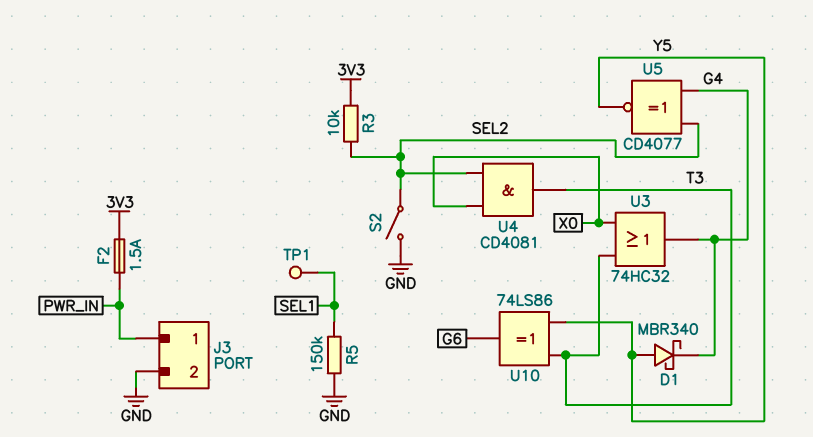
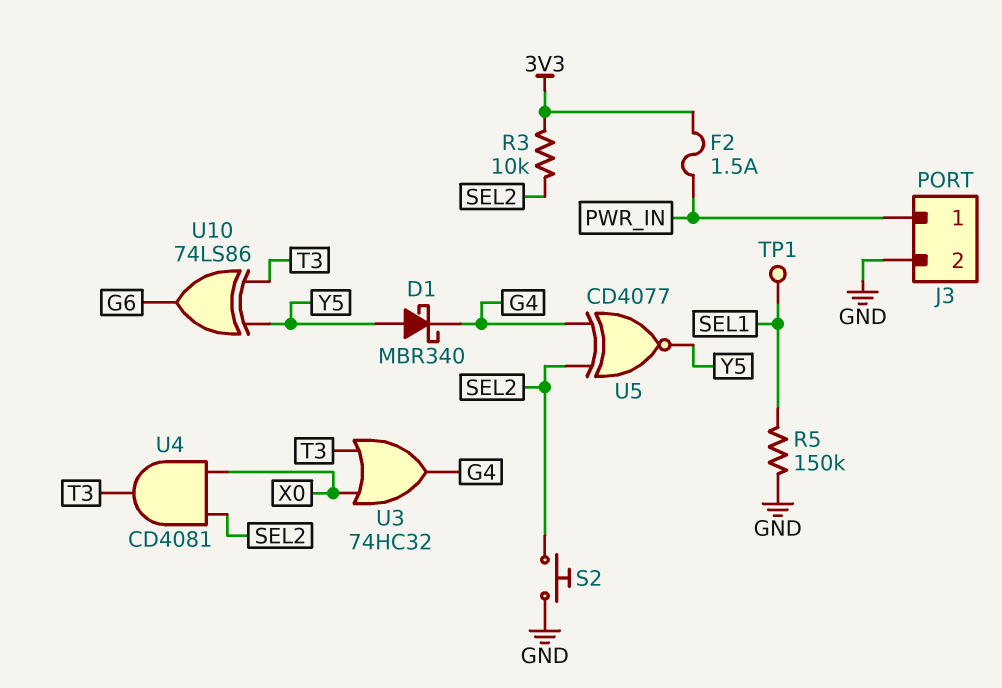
S2: switch (GND, SEL2) -> button (GND, SEL2)

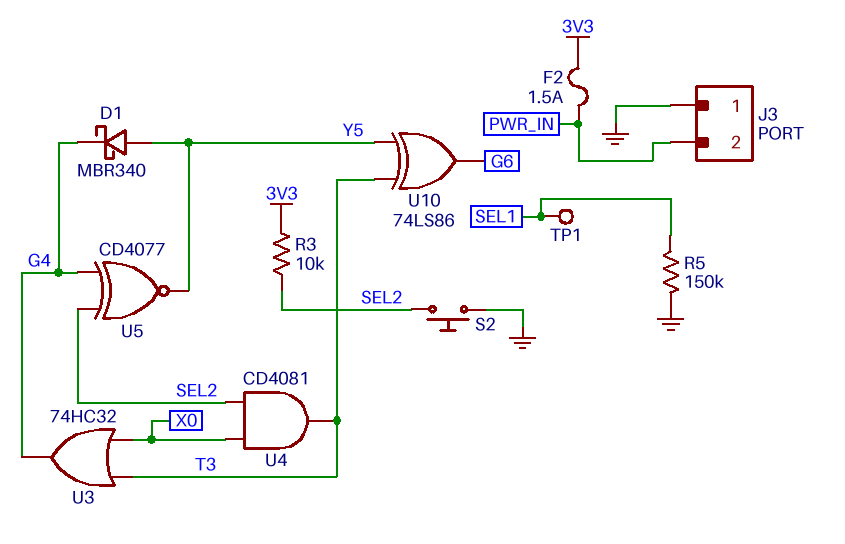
J3 pin 1: PWR_IN -> GND
J3 pin 2: GND -> PWR_IN

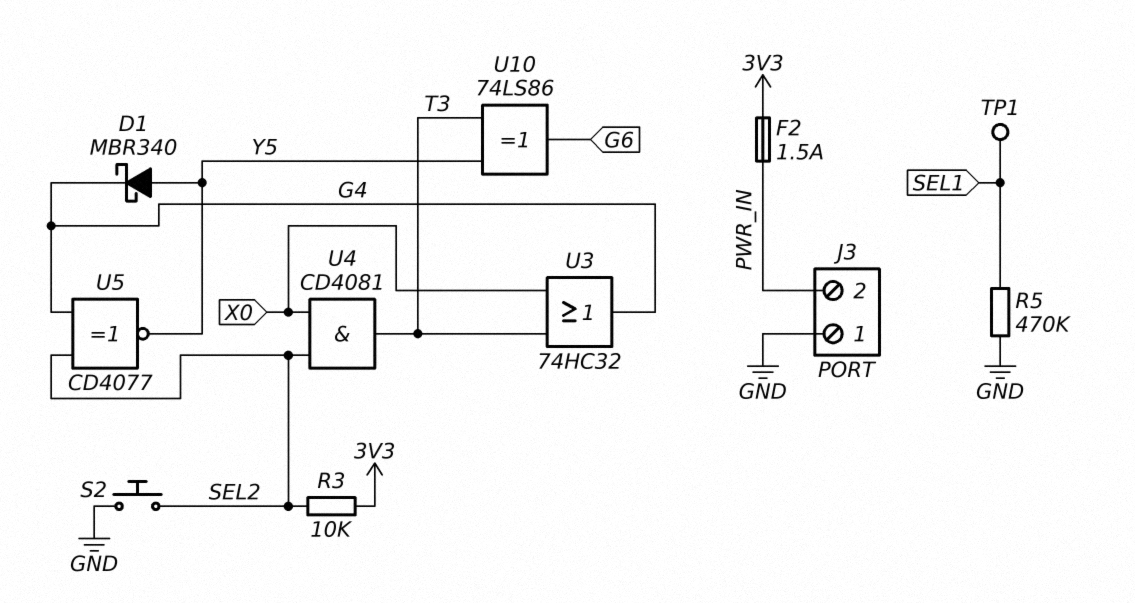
R5: 150k (GND, SEL1) -> 470k (GND, SEL1)

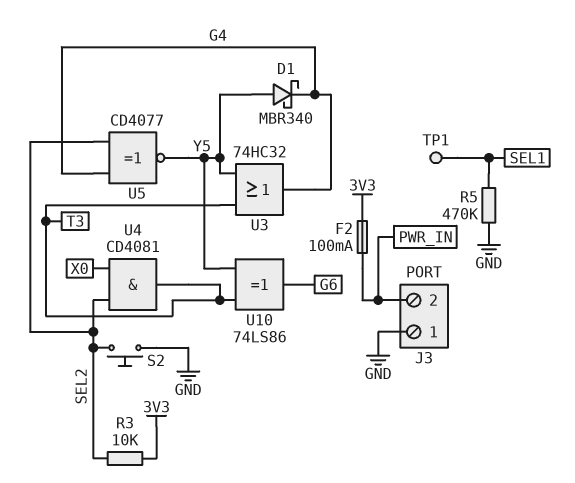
F2: 1.5A (3V3, PWR_IN) -> 100mA (3V3, PWR_IN)
U3: OR 74HC32 (in T3, in X0, out G4) -> OR 74HC32 (in T3, in Y5, out G4)

